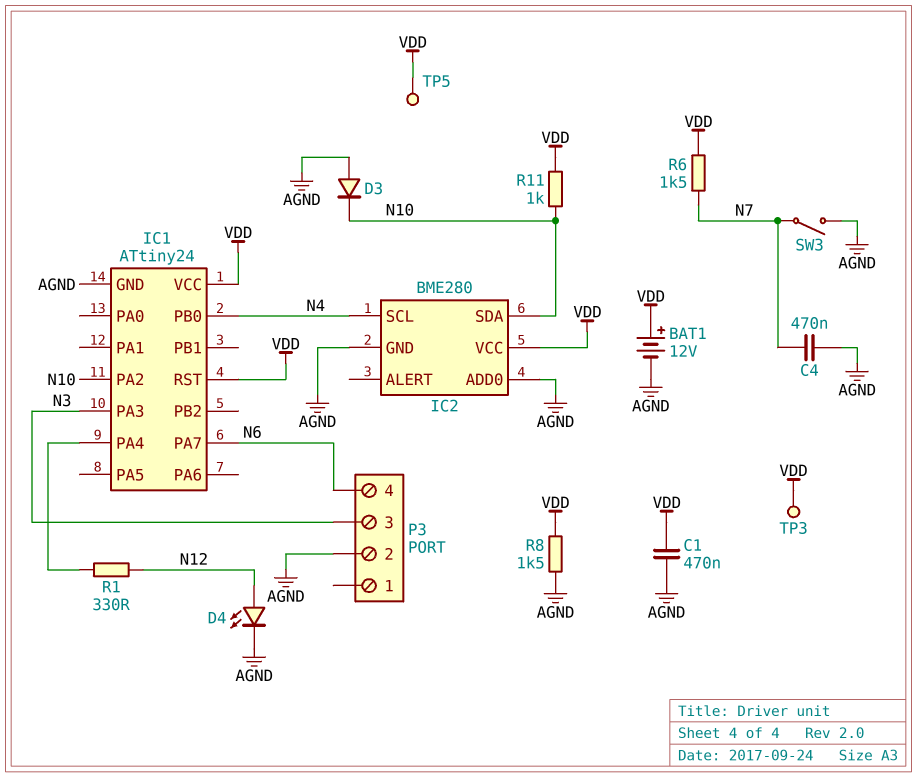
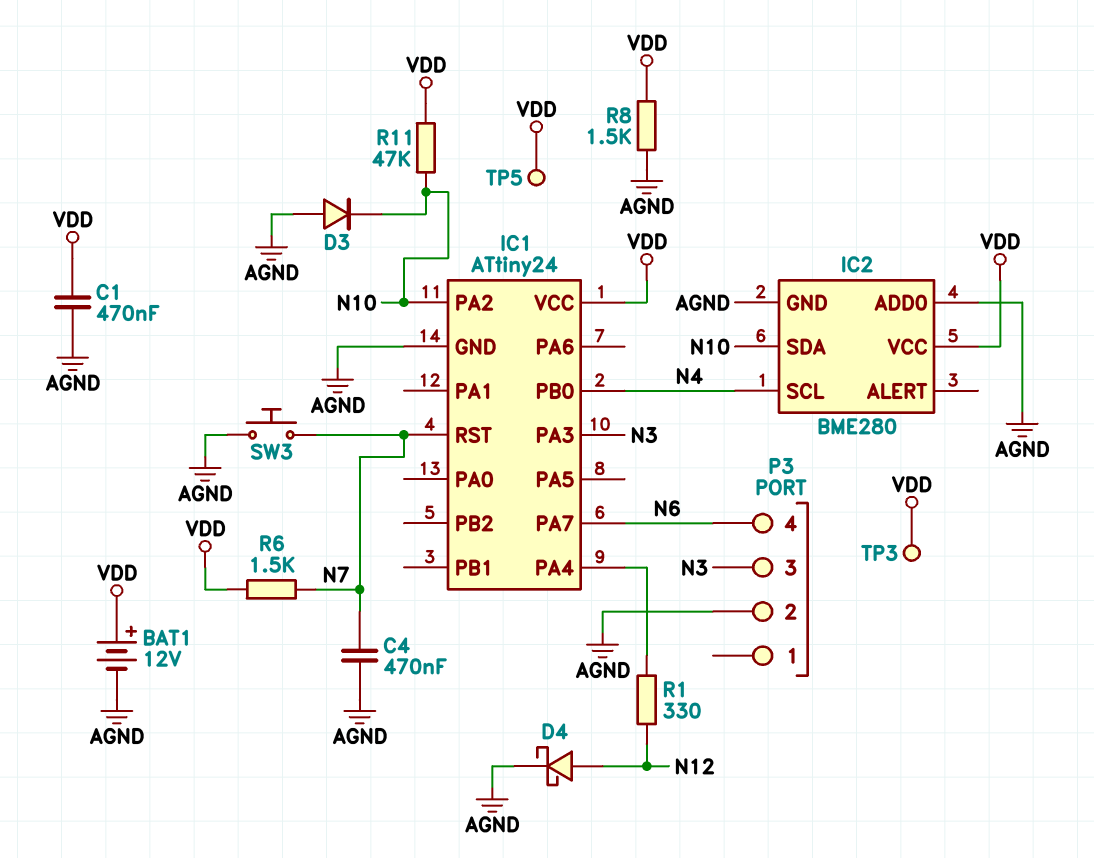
D4: LED (A N12, K AGND) -> schottky (A N12, K AGND)
IC1 pin RST: VDD -> N7
R11: 1k (N10, VDD) -> 47k (N10, VDD)
SW3: switch (AGND, N7) -> button (AGND, N7)

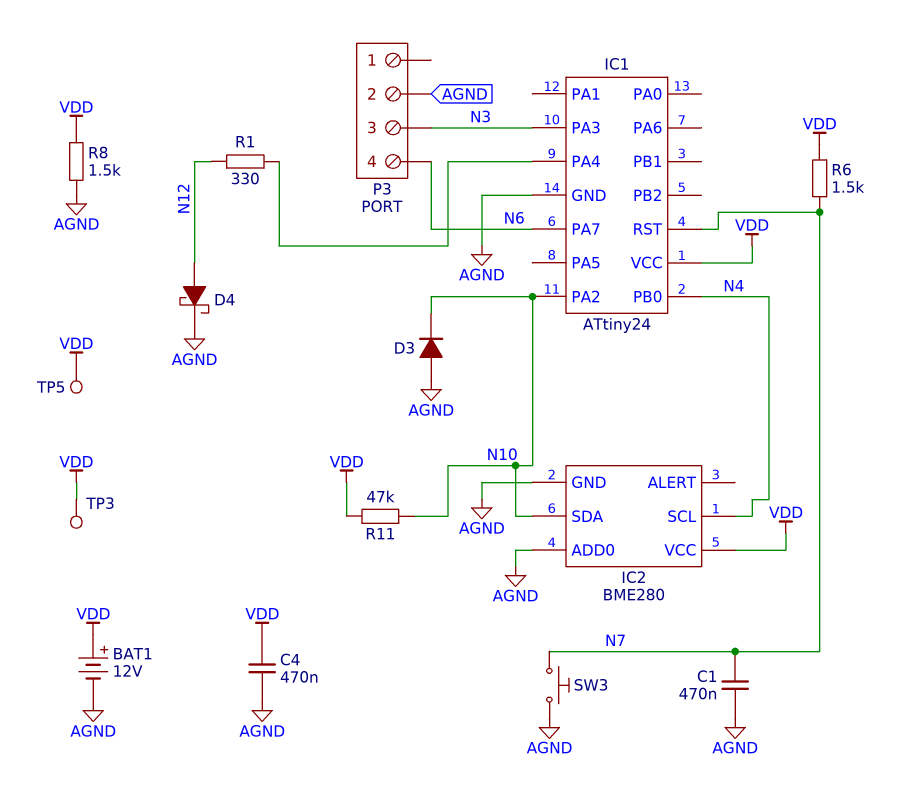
C1: 470nF (AGND, VDD) -> 470nF (AGND, N7)
C4: 470nF (AGND, N7) -> 470nF (AGND, VDD)

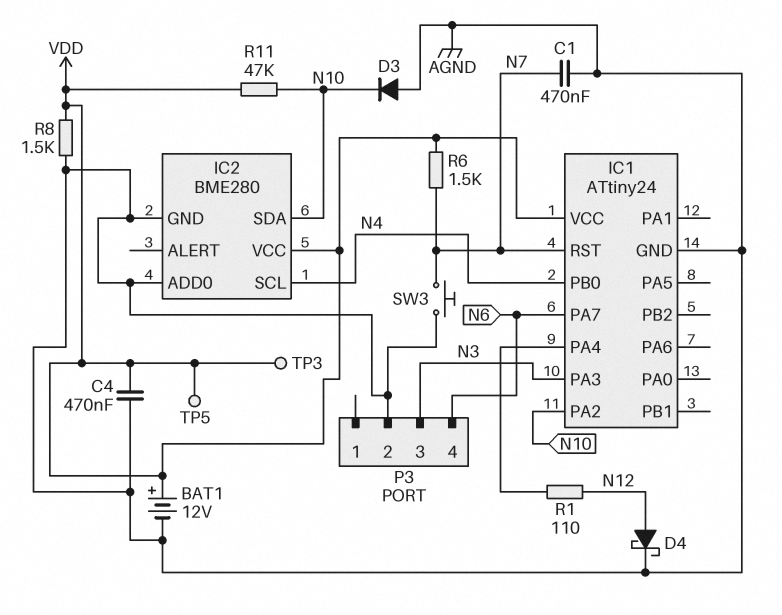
R1: 330 (IC1/PA4, N12) -> 110 (IC1/PA4, N12)

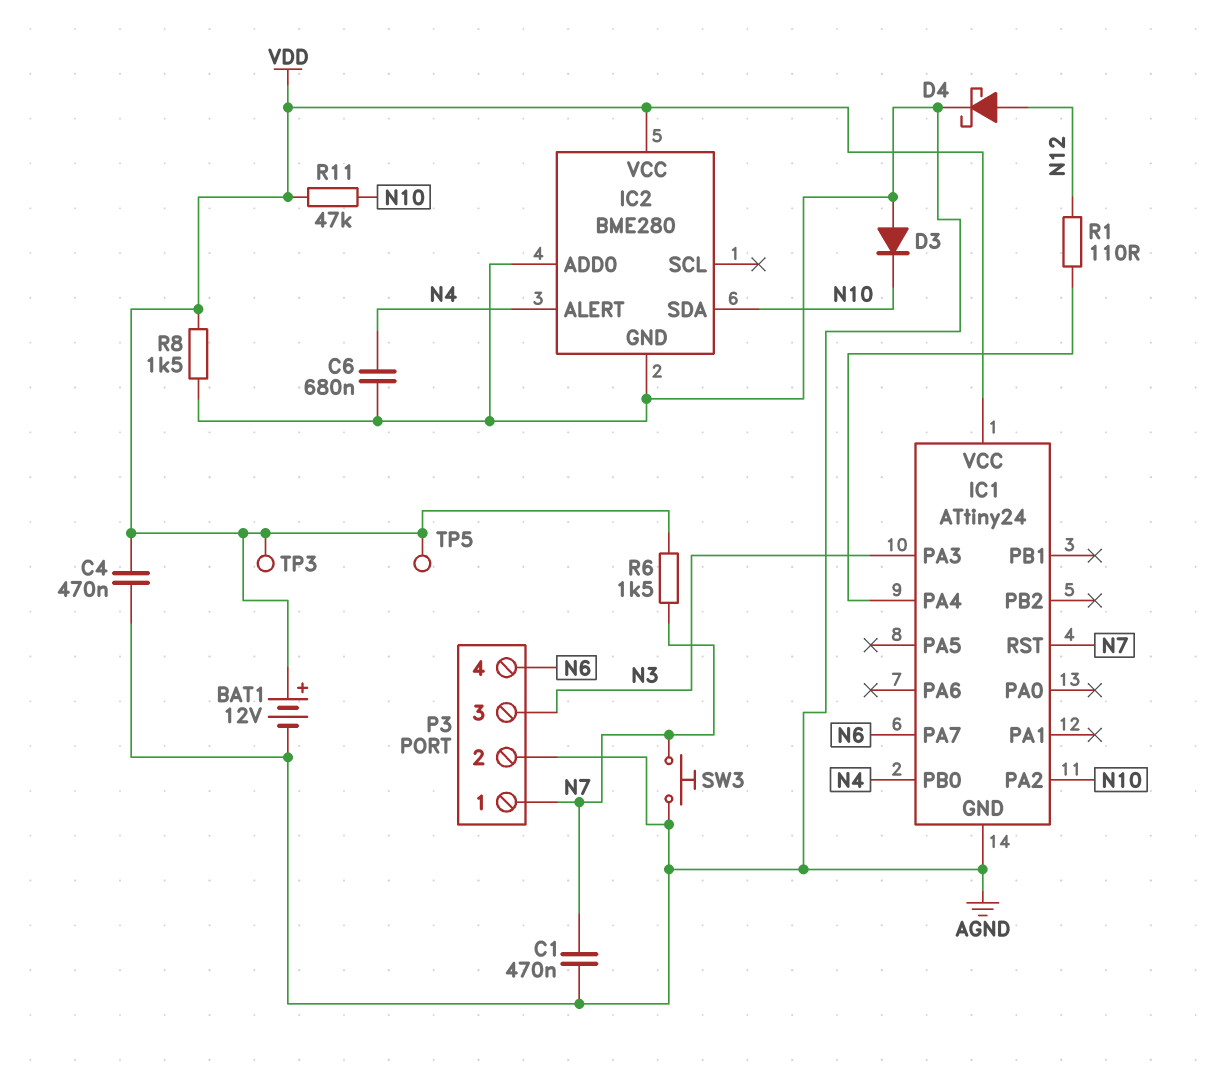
C6: none -> 680nF (AGND, N4)
IC2 pin ALERT: none -> N4
IC2 pin SCL: N4 -> none
P3 pin 1: none -> N7

